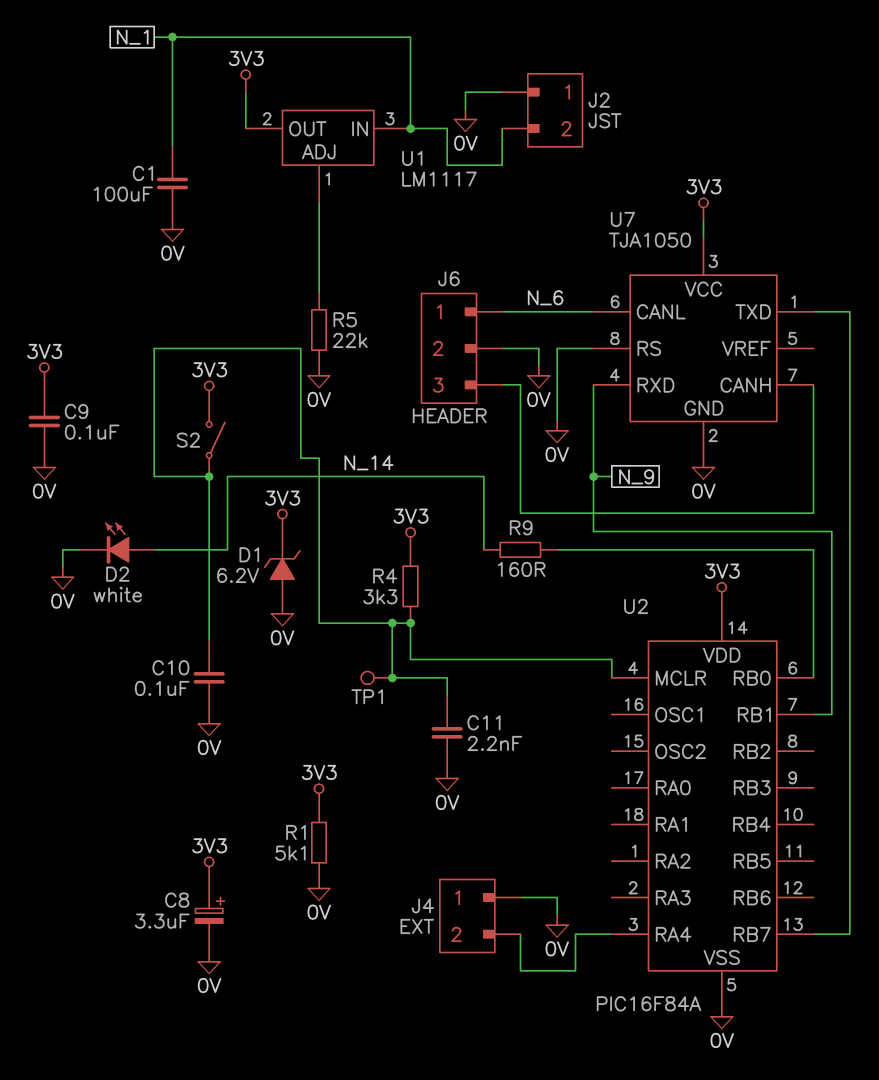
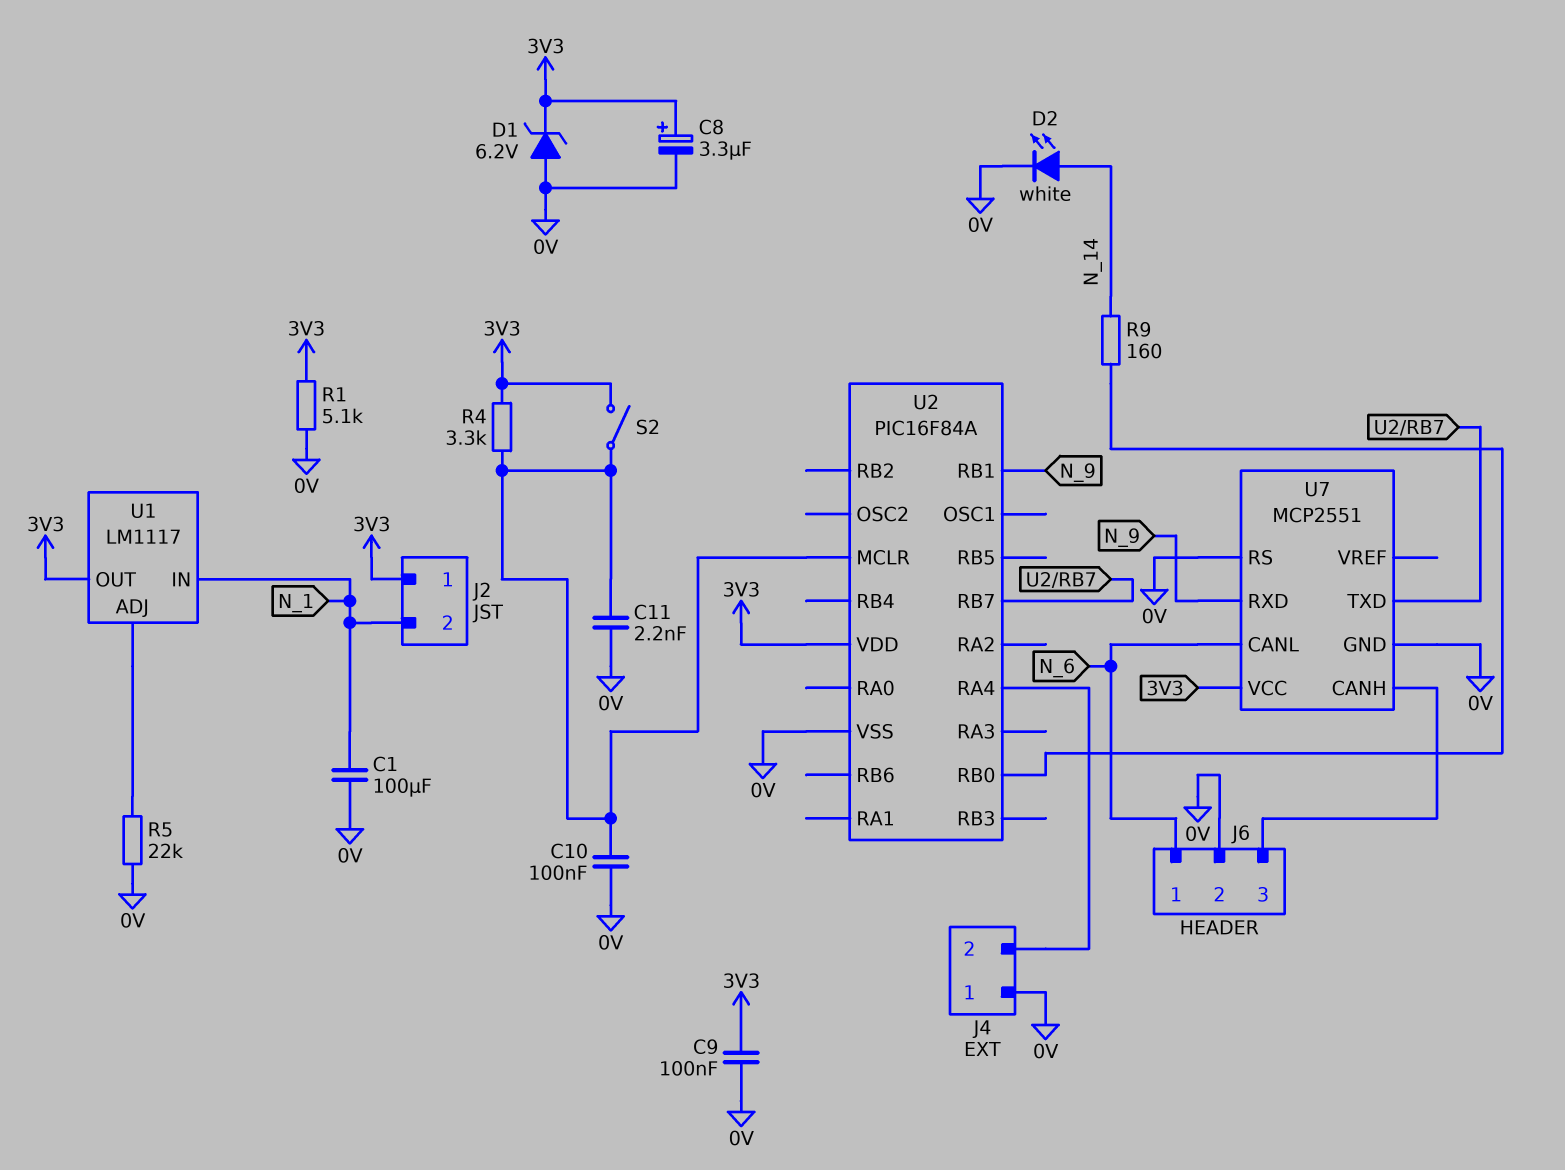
J2 pin 1: 0V -> 3V3
TP1: test point (U2/MCLR) -> none
U7: TJA1050 -> MCP2551

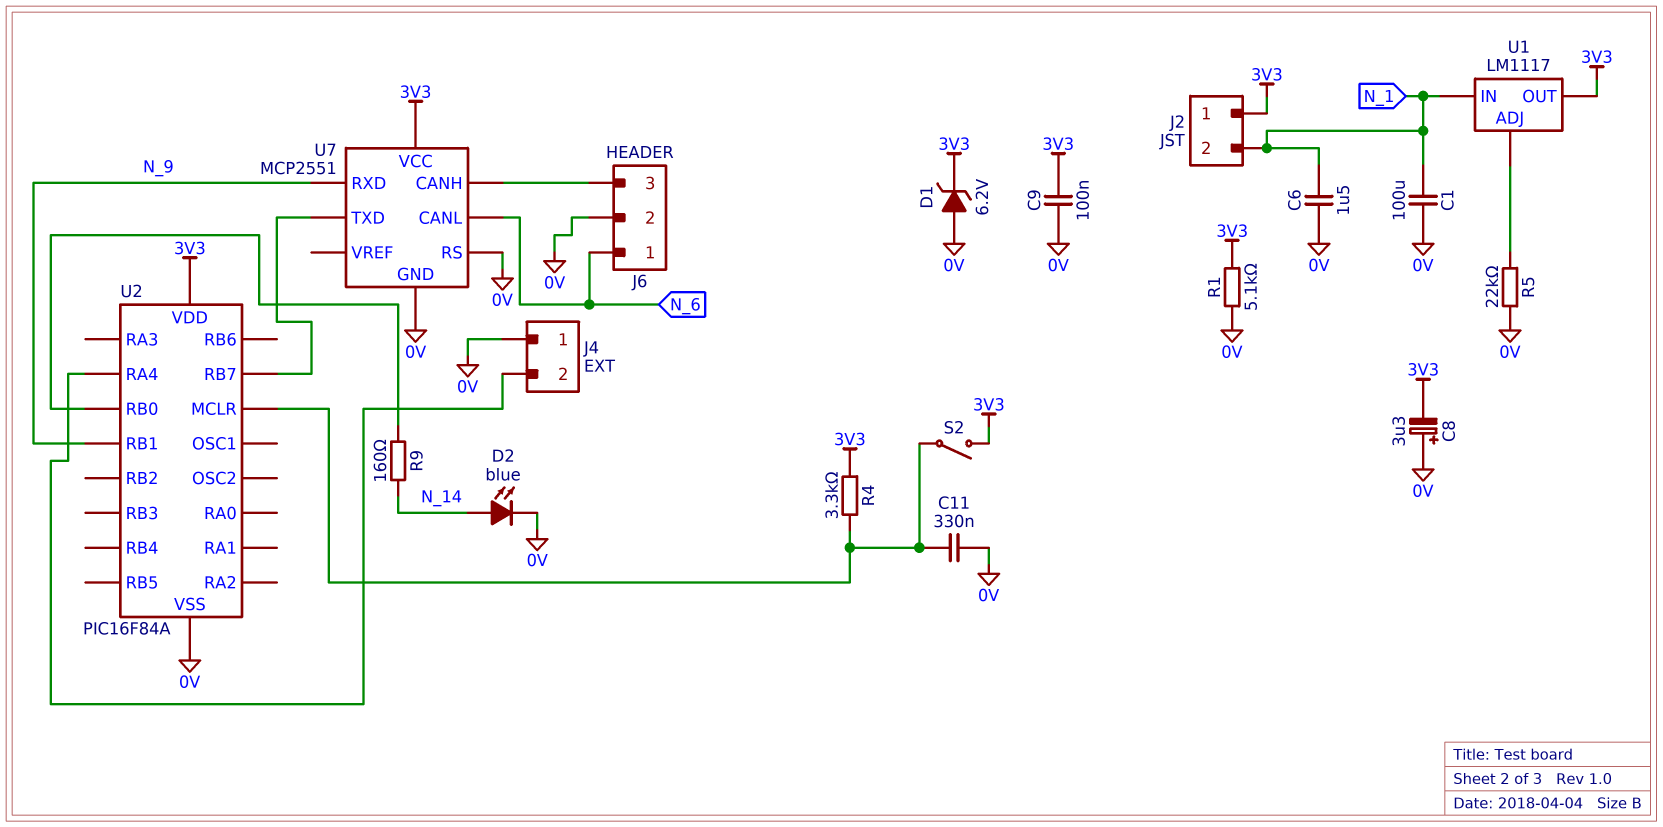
C6: none -> 1.5uF (0V, N_1)
C8: 3.3uF (plus 3V3, minus 0V) -> 3.3uF (plus 0V, minus 3V3)
C10: 100nF (0V, U2/MCLR) -> none
C11: 2.2nF (0V, U2/MCLR) -> 330nF (0V, U2/MCLR)
D2: LED white (A N_14, K 0V) -> LED blue (A N_14, K 0V)

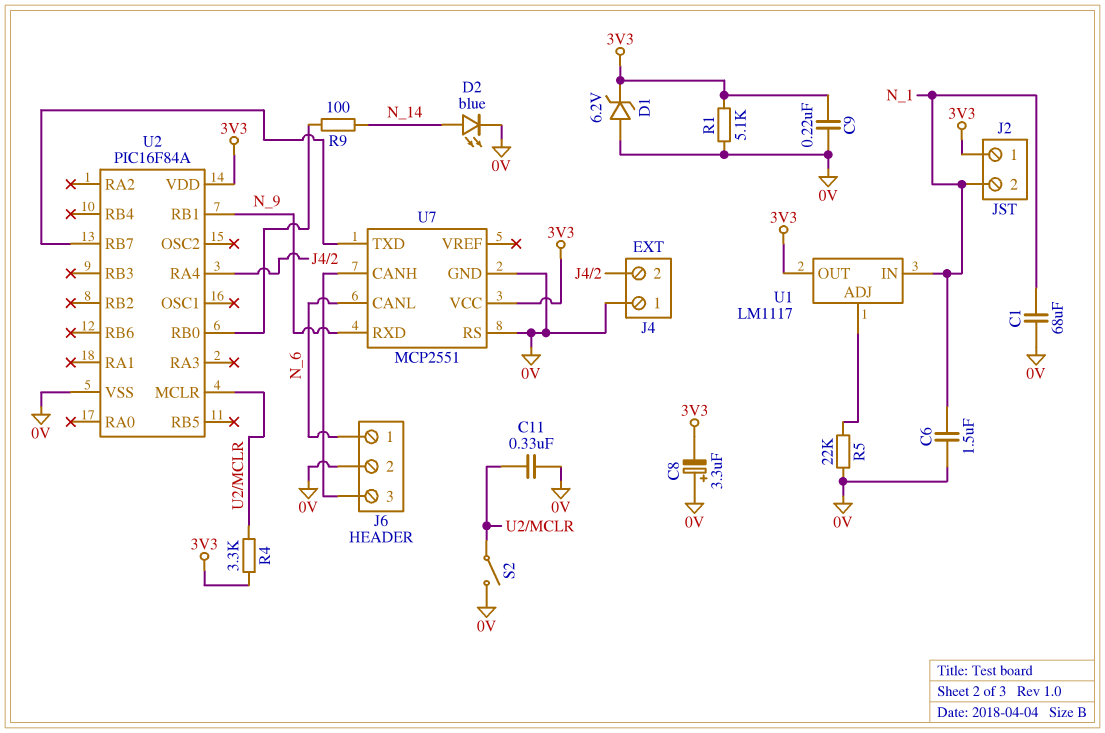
C1: 100uF (0V, N_1) -> 68uF (0V, N_1)
C9: 100nF (0V, 3V3) -> 220nF (0V, 3V3)
R9: 160 (N_14, U2/RB0) -> 100 (N_14, U2/RB0)
S2: switch (3V3, U2/MCLR) -> switch (0V, U2/MCLR)

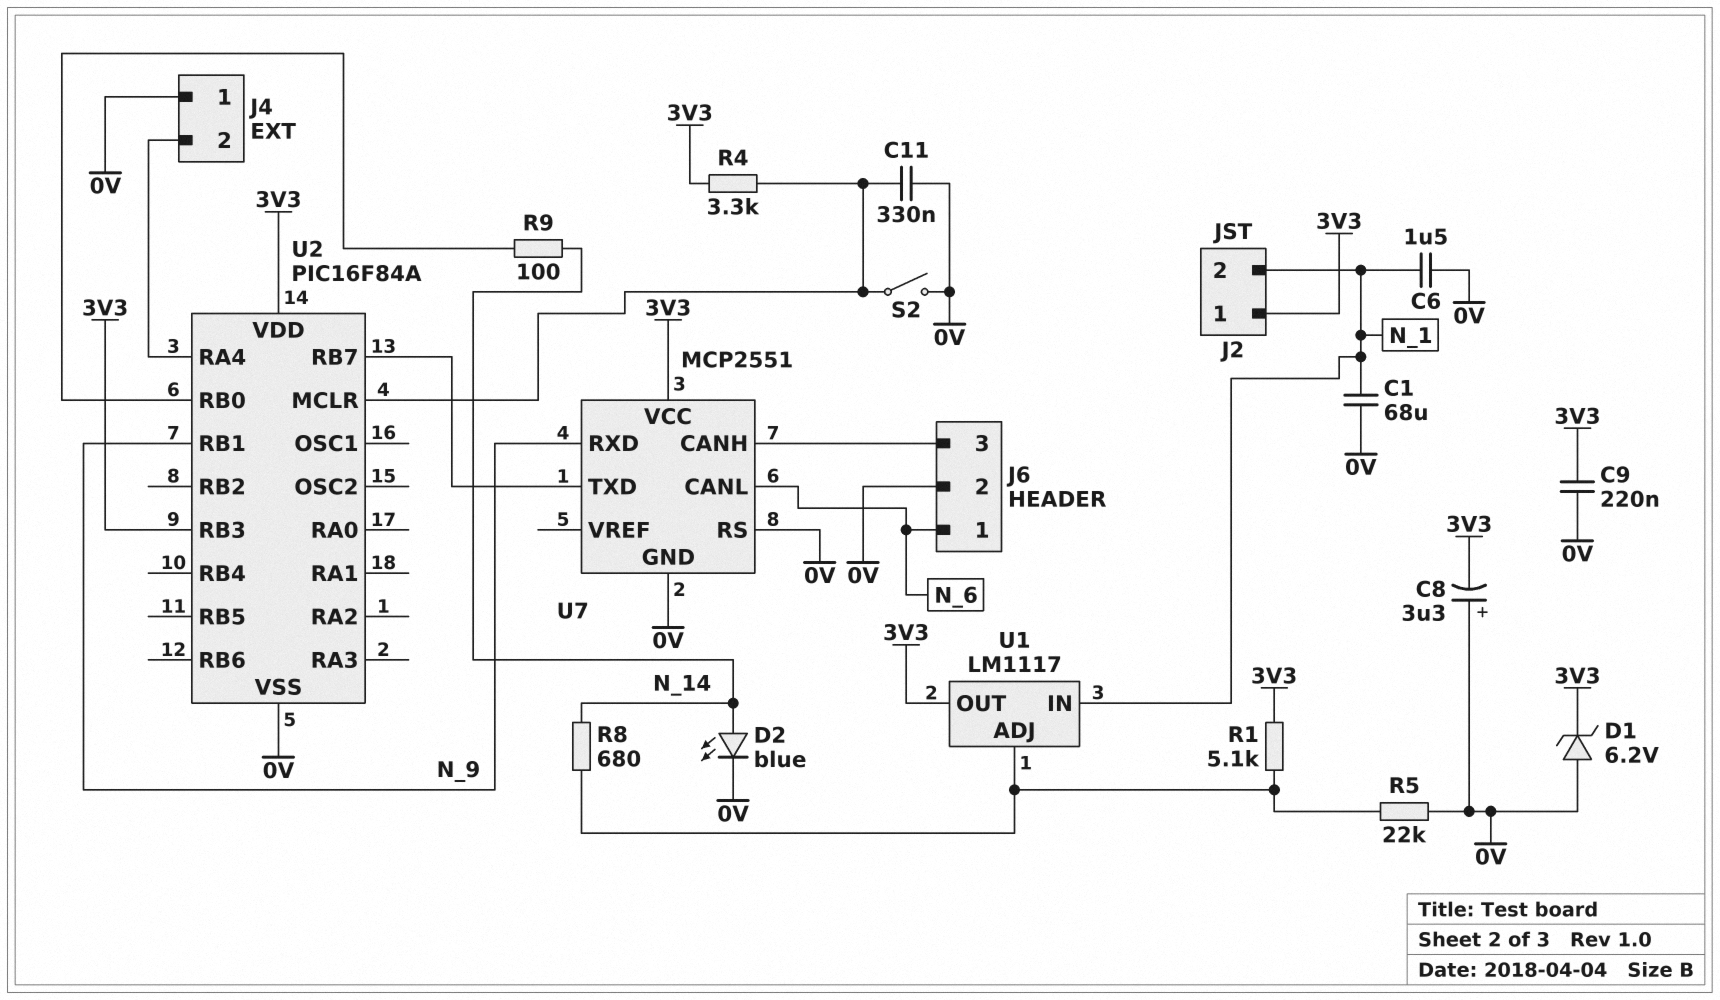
R1: 5.1k (0V, 3V3) -> 5.1k (3V3, U1/ADJ)
R8: none -> 680 (N_14, U1/ADJ)
U2 pin RB3: none -> 3V3

